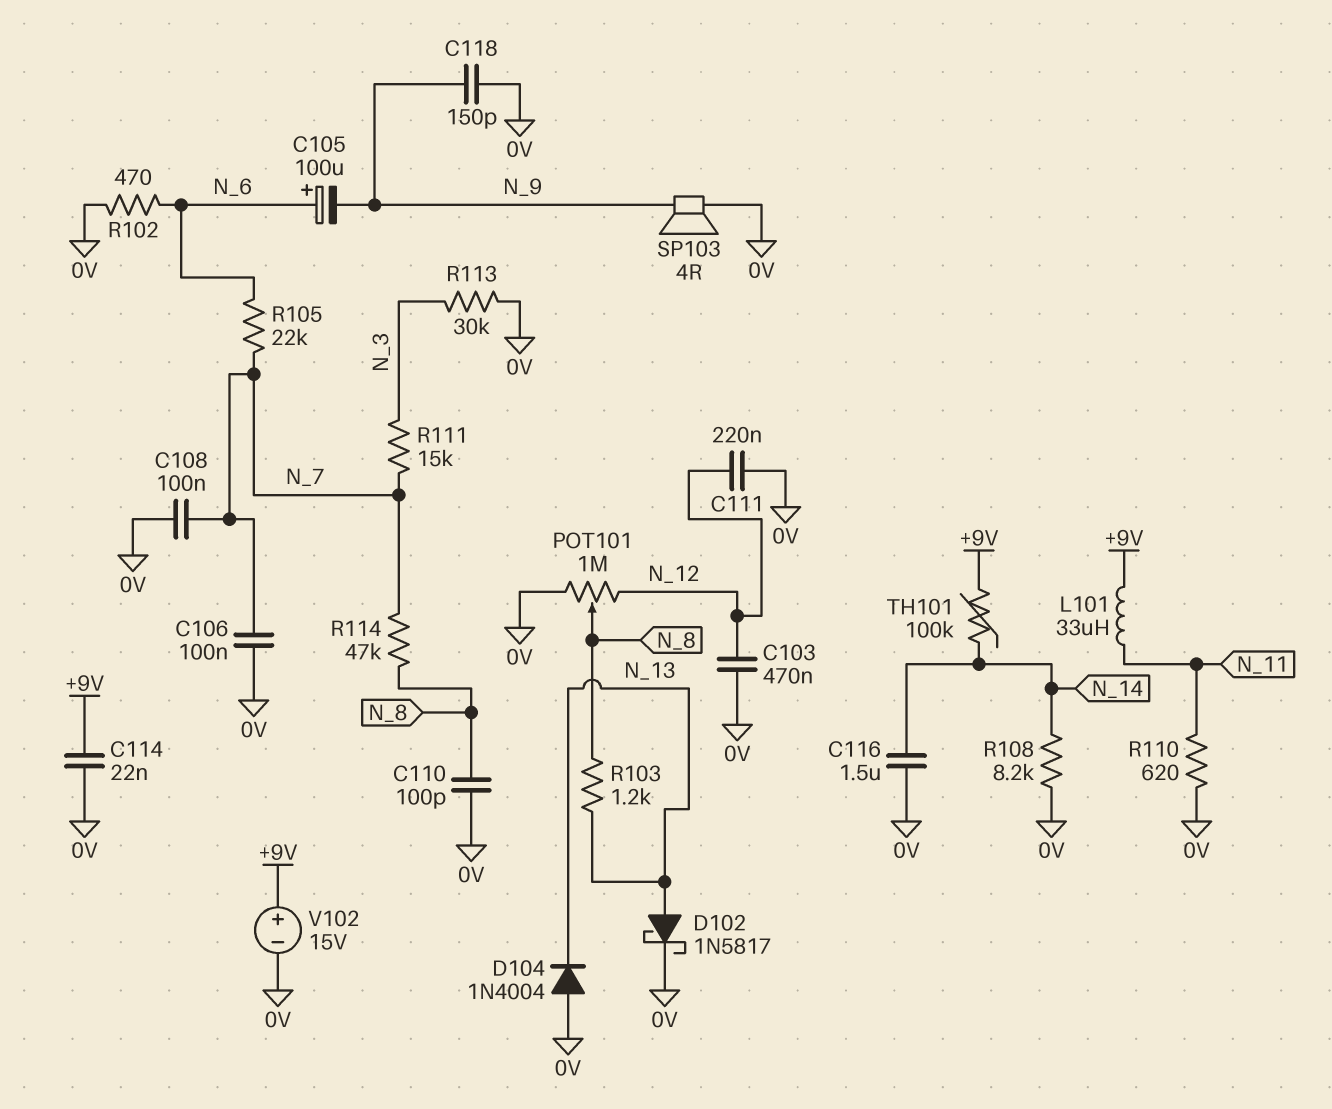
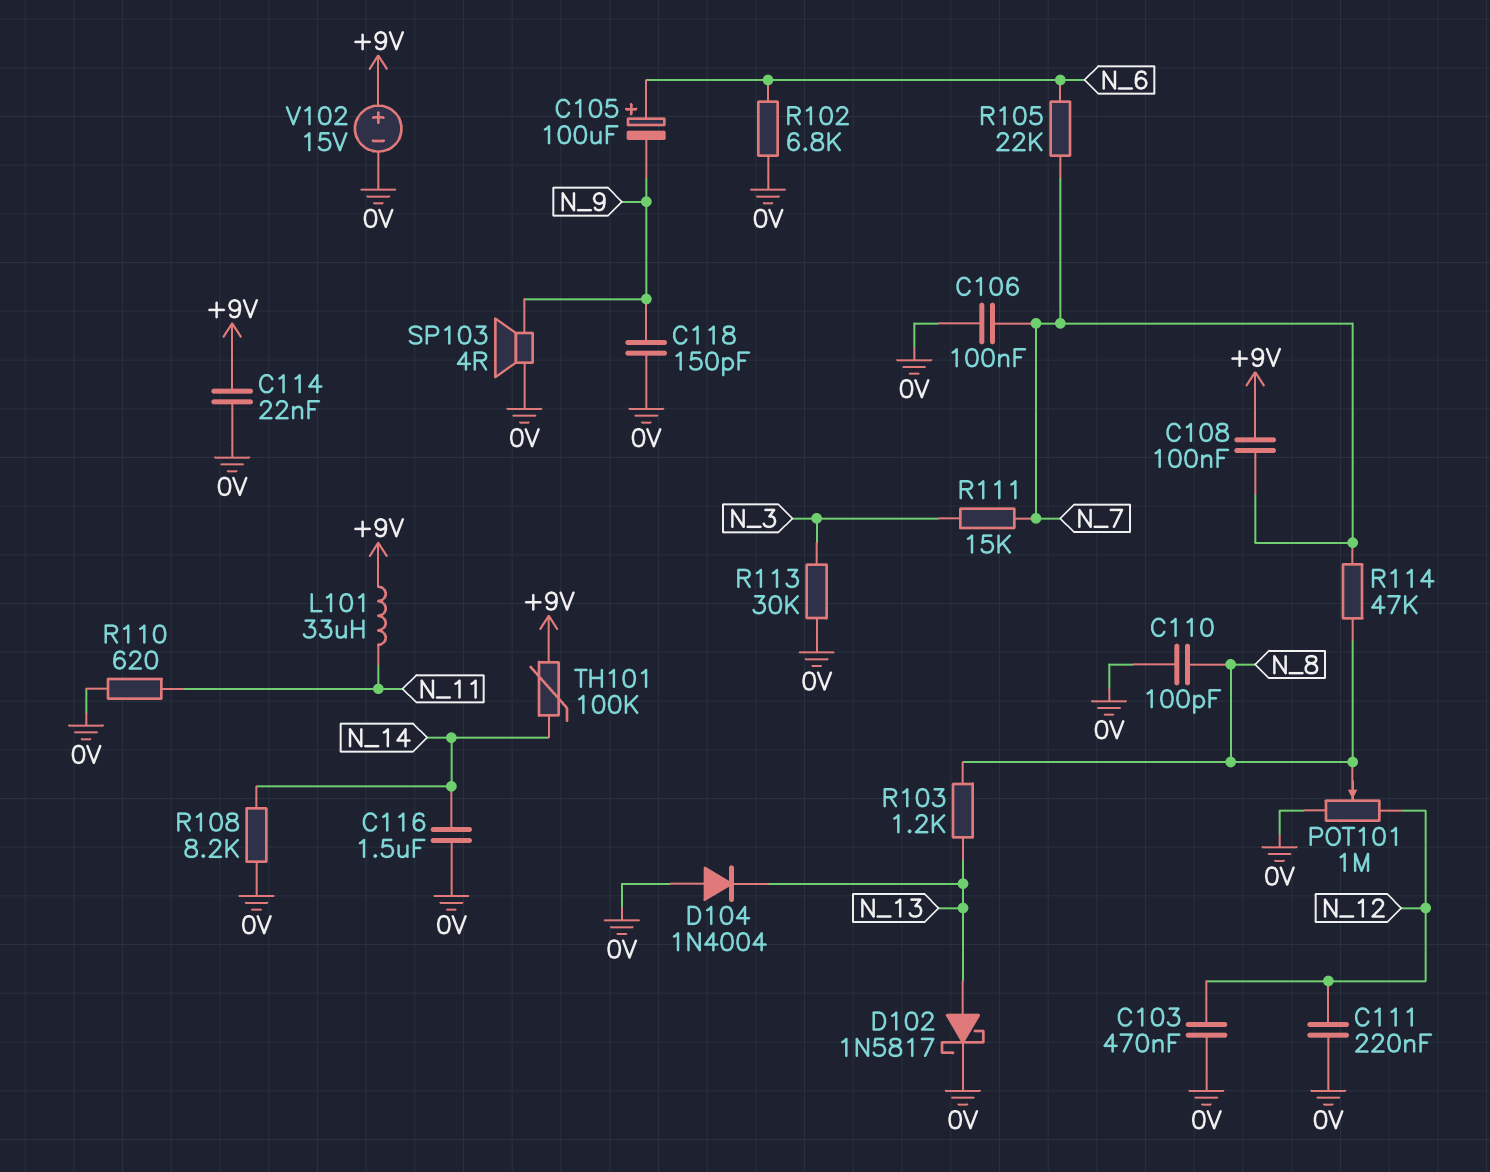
C108: 100nF (0V, N_7) -> 100nF (+9V, N_7)
R102: 470 (0V, N_6) -> 6.8k (0V, N_6)

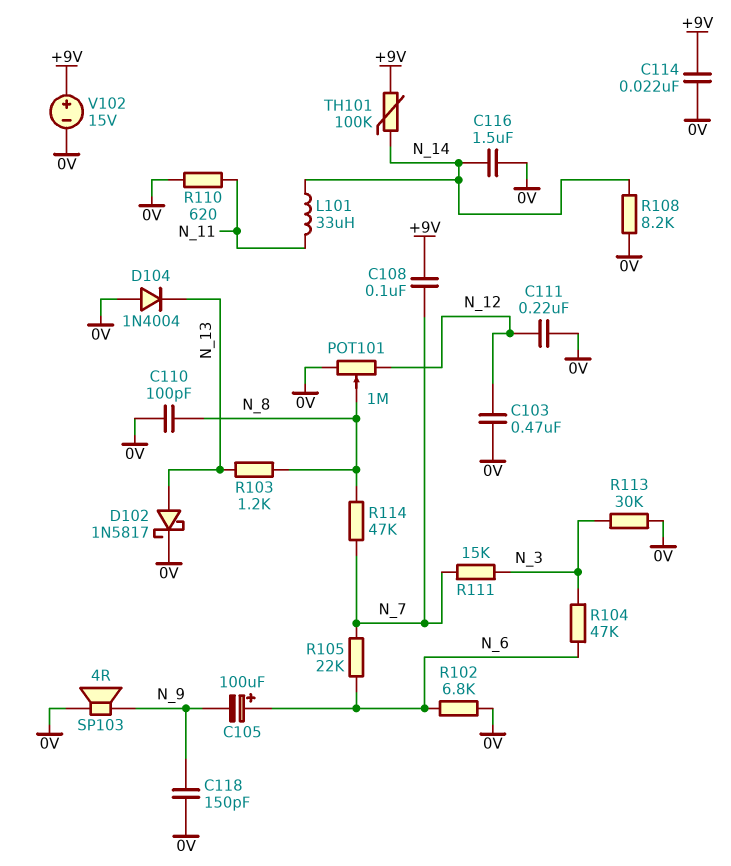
C106: 100nF (0V, N_7) -> none
L101: 33uH (+9V, N_11) -> 33uH (N_11, N_14)
R104: none -> 47k (N_3, N_6)

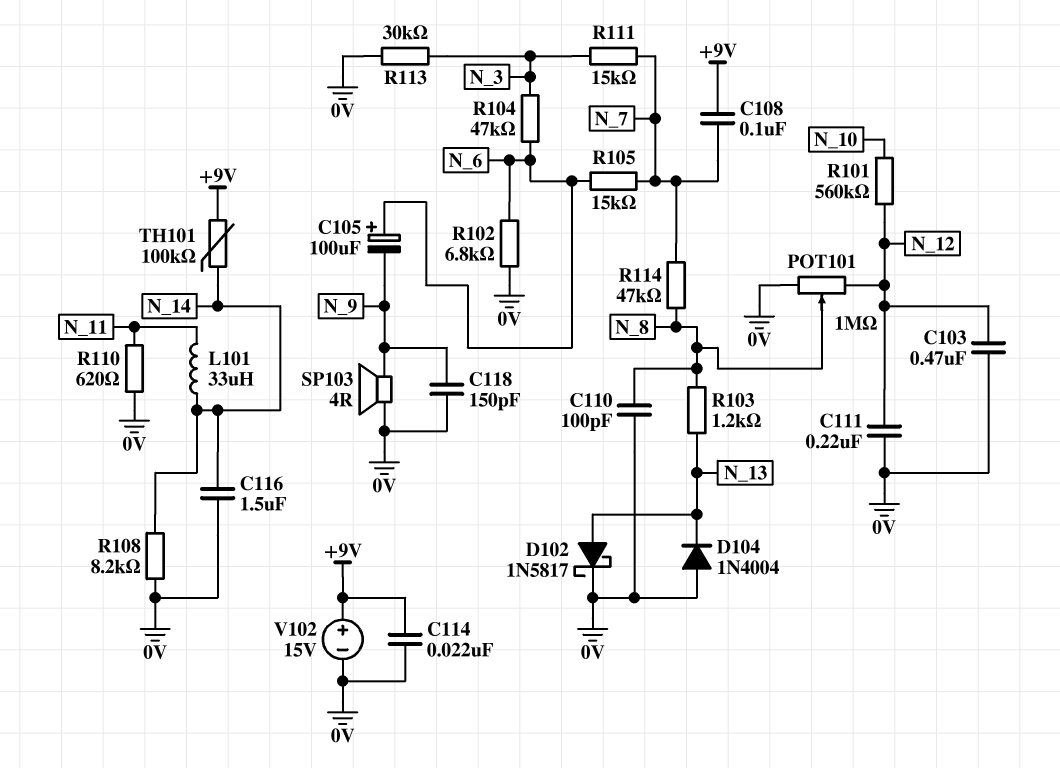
R101: none -> 560k (N_10, N_12)
R105: 22k (N_6, N_7) -> 15k (N_6, N_7)

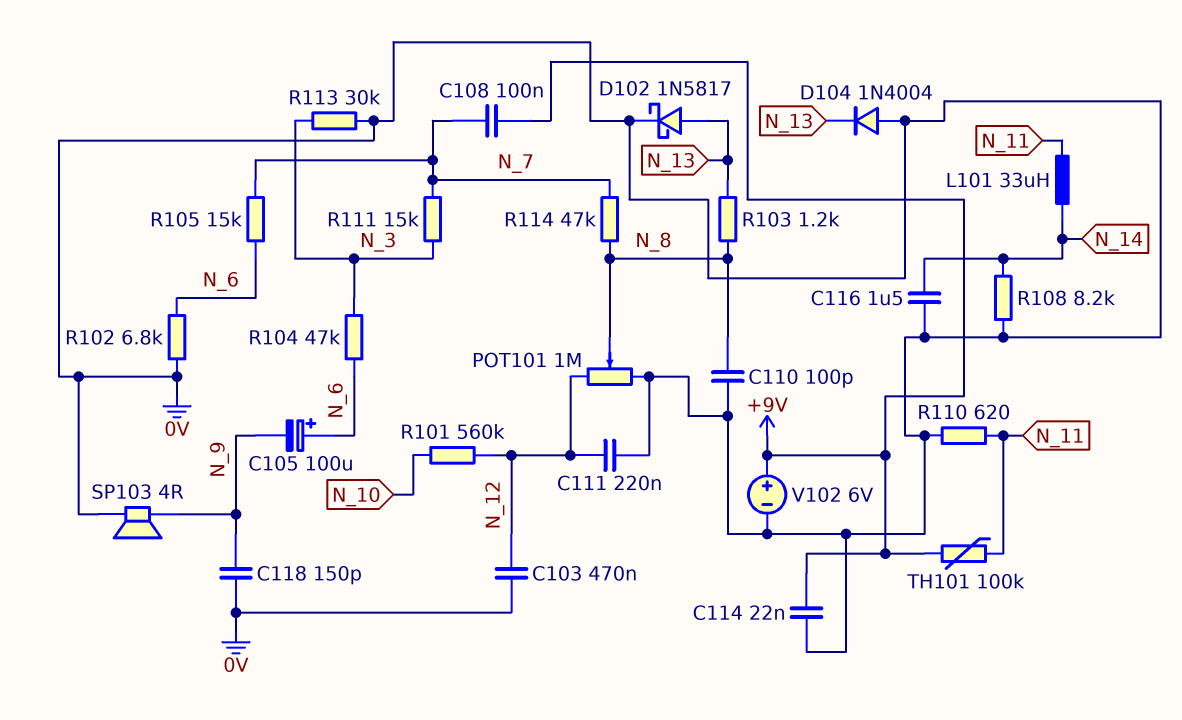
TH101: 100k (+9V, N_14) -> 100k (+9V, N_11)
V102: 15V (plus +9V, minus 0V) -> 6V (plus +9V, minus 0V)

